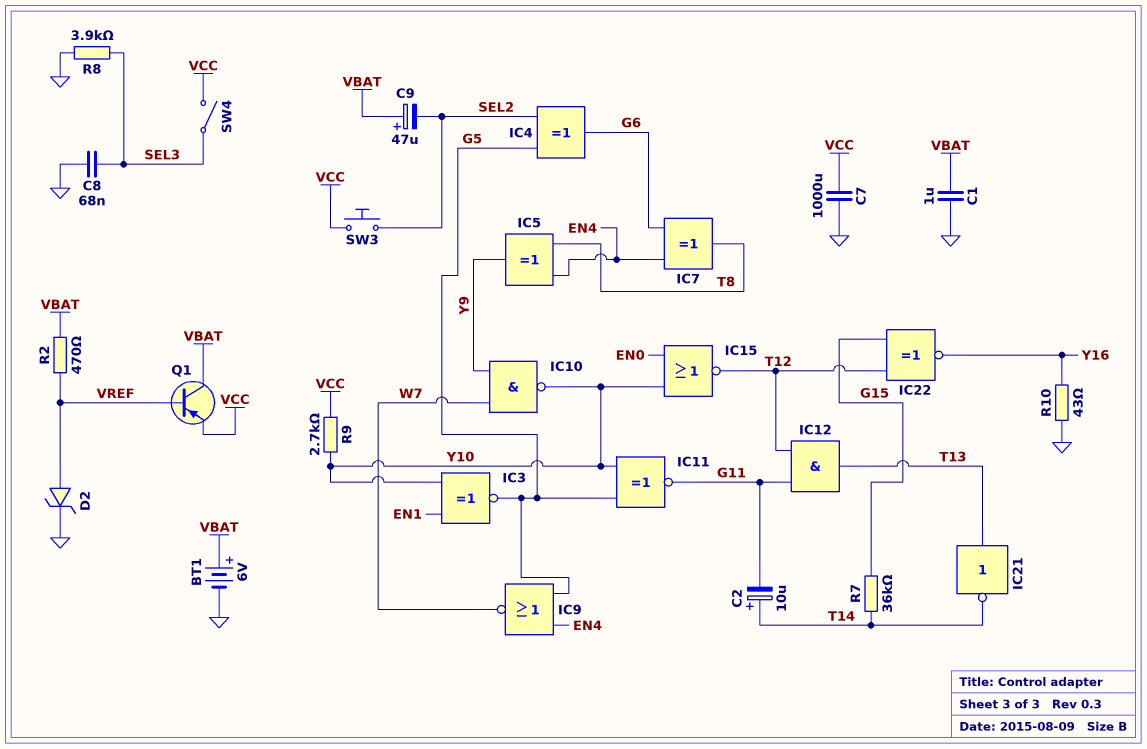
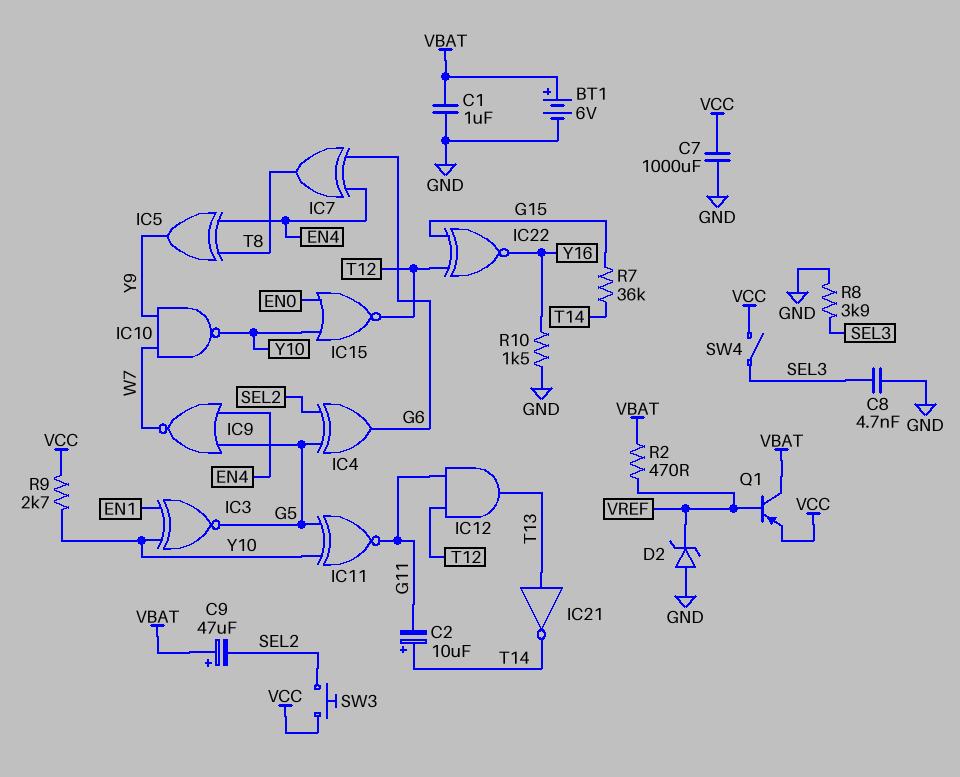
C8: 68nF (GND, SEL3) -> 4.7nF (GND, SEL3)
D2: zener (A VREF, K GND) -> zener (A GND, K VREF)
R10: 43 (GND, Y16) -> 1.5k (GND, Y16)

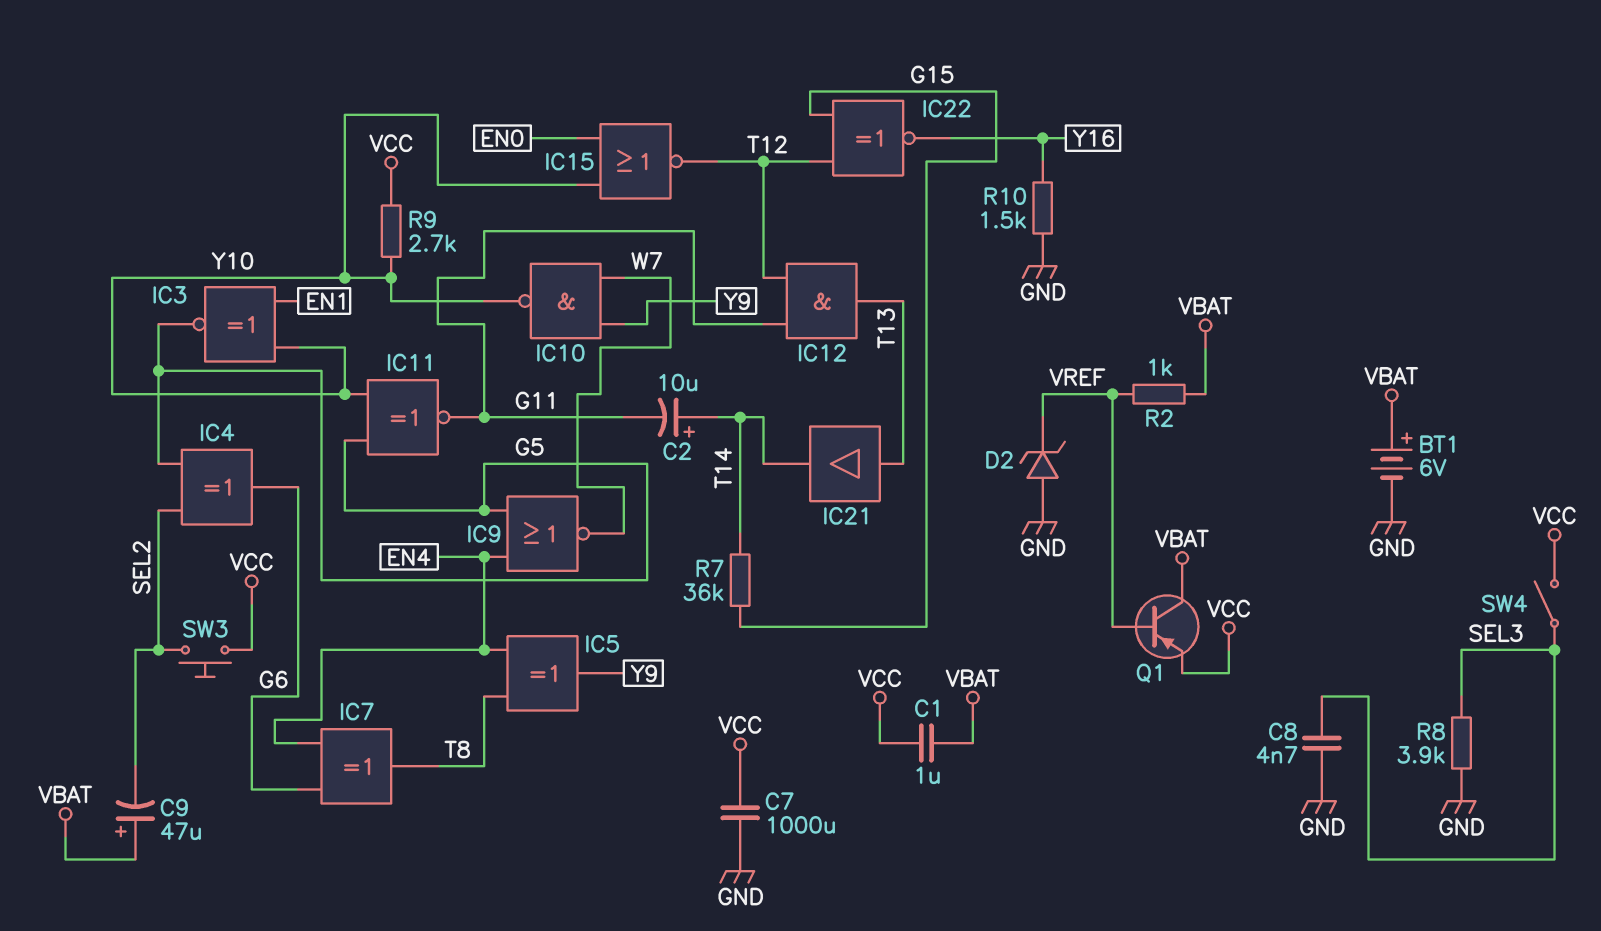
C1: 1uF (GND, VBAT) -> 1uF (VBAT, VCC)
IC21: NOT (in T13, out T14) -> buffer (in T13, out T14)
R2: 470 (VBAT, VREF) -> 1k (VBAT, VREF)

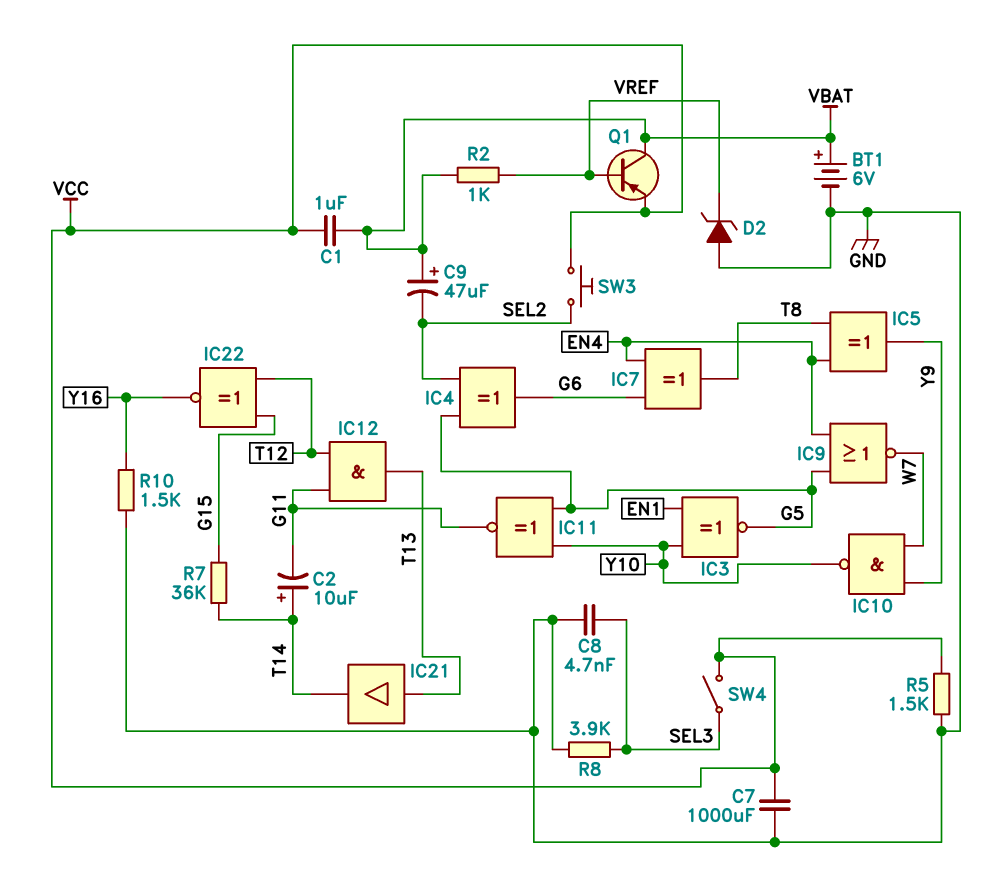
IC15: NOR (in EN0, in Y10, out T12) -> none
R5: none -> 1.5k (GND, VCC)
R9: 2.7k (VCC, Y10) -> none

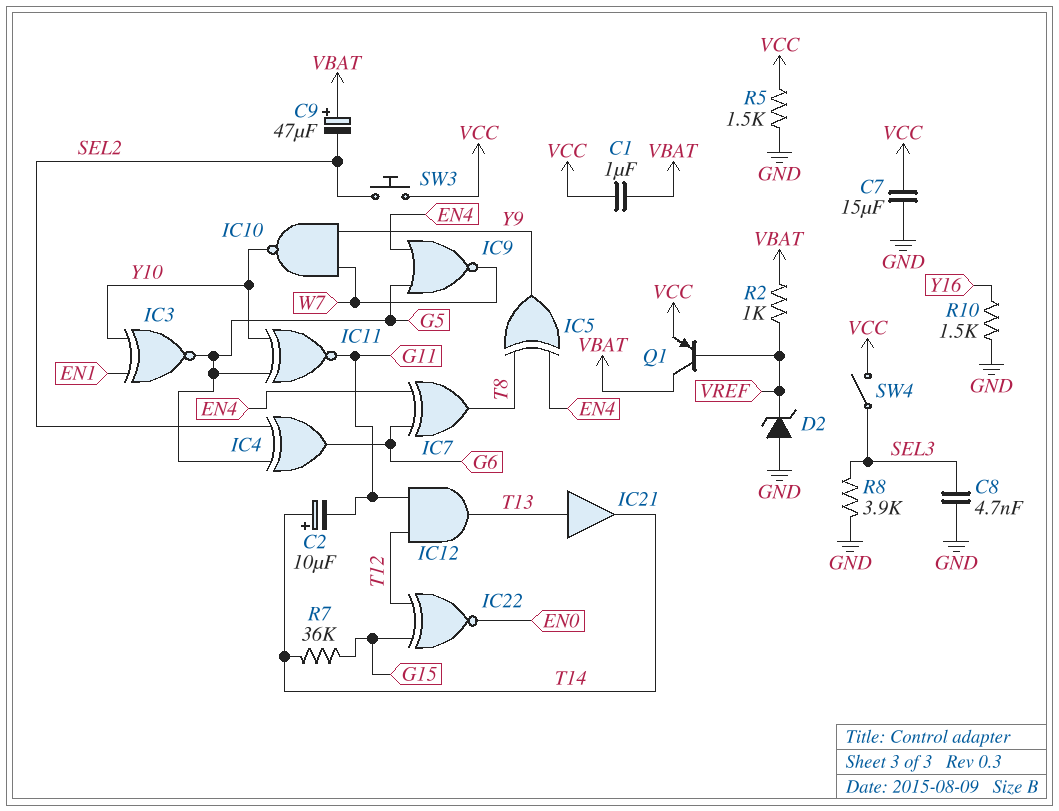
BT1: 6V (plus VBAT, minus GND) -> none
C7: 1000uF (GND, VCC) -> 15uF (GND, VCC)
IC22: XNOR (in G15, in T12, out Y16) -> XNOR (in G15, in T12, out EN0)

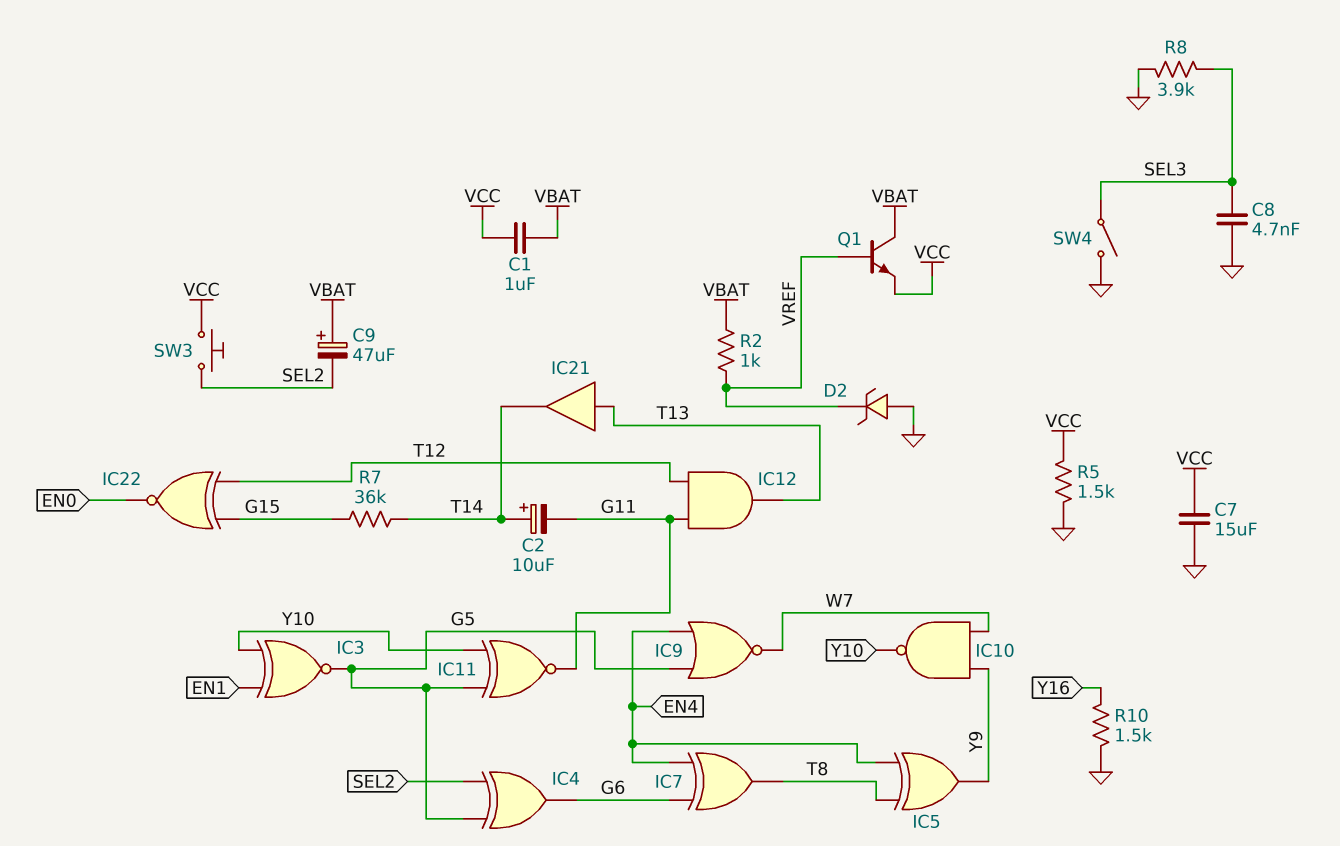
Q1: PNP (B VREF, C VBAT, E VCC) -> NPN (B VREF, C VBAT, E VCC)
SW4: switch (SEL3, VCC) -> switch (GND, SEL3)

